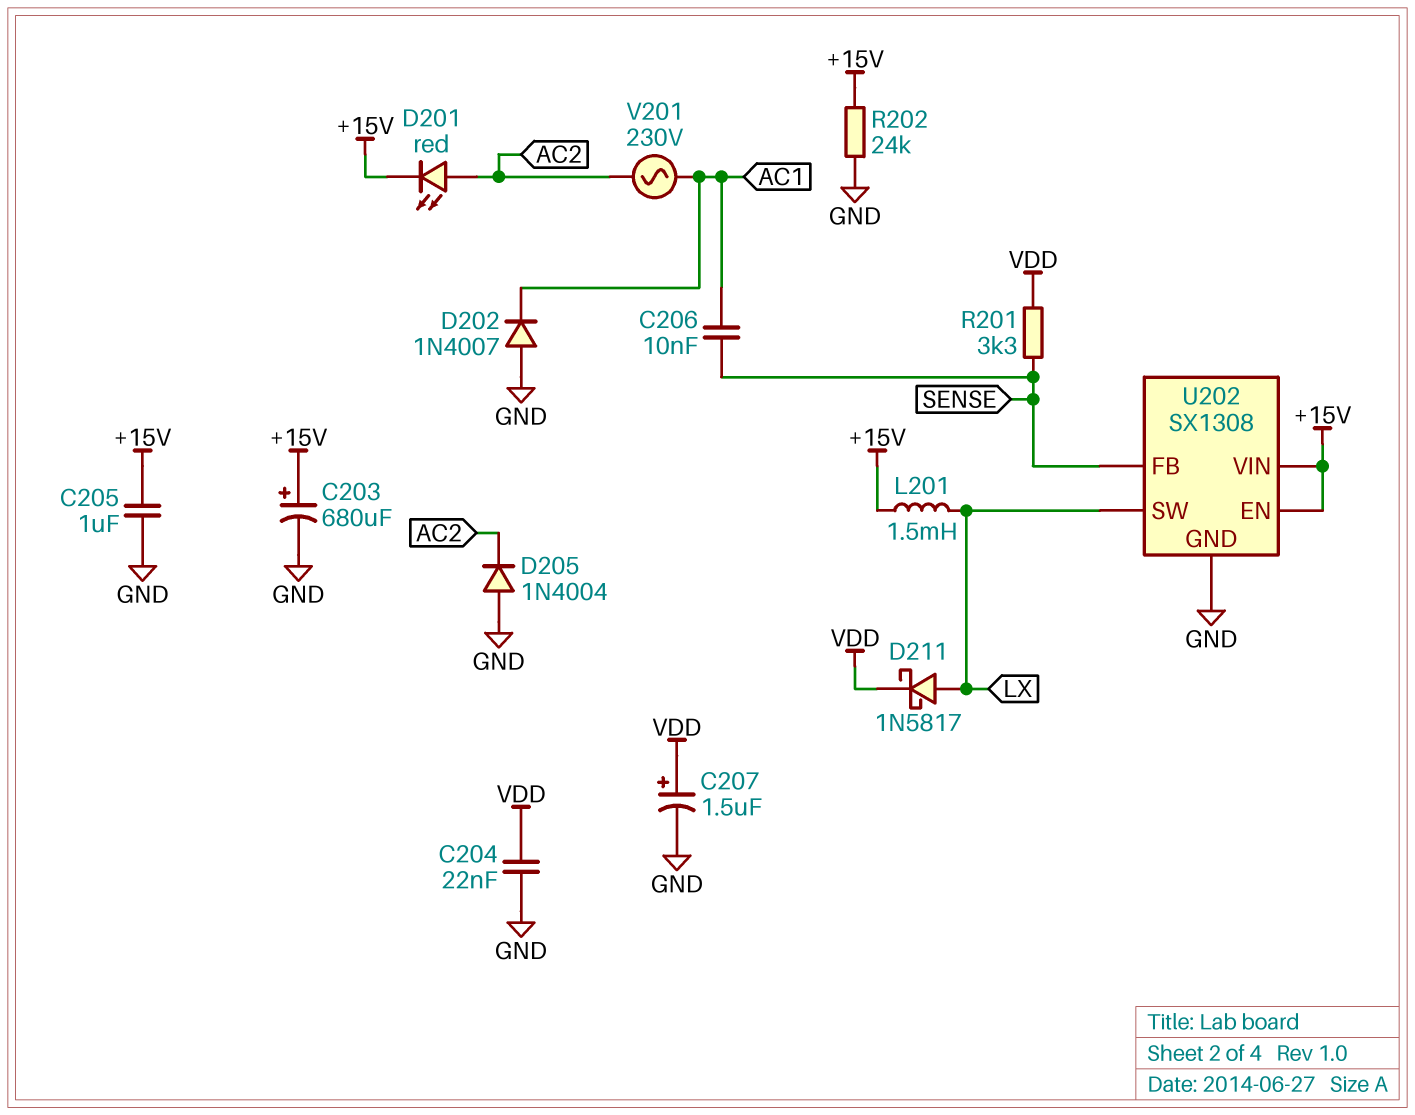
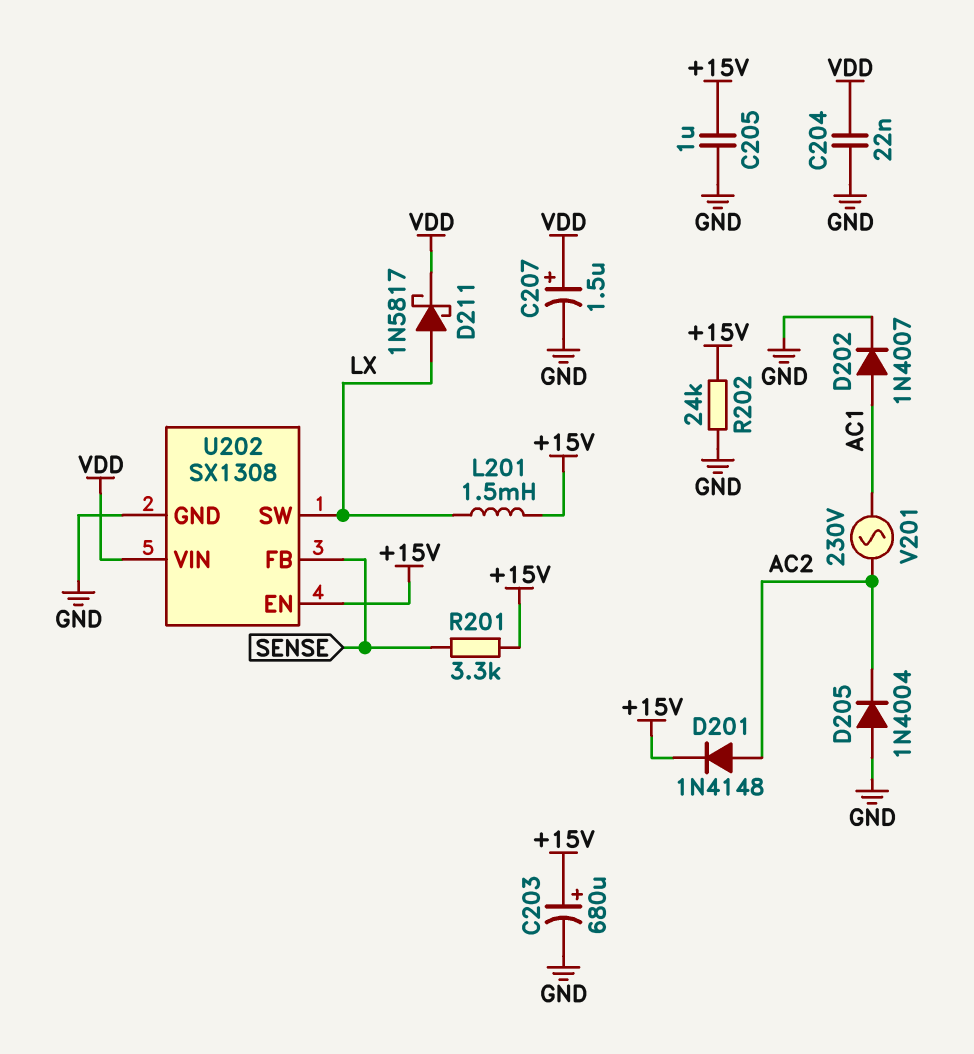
C206: 10nF (AC1, SENSE) -> none
D201: LED red (A AC2, K +15V) -> diode 1N4148 (A AC2, K +15V)
D202: diode 1N4007 (A GND, K AC1) -> diode 1N4007 (A AC1, K GND)
R201: 3.3k (SENSE, VDD) -> 3.3k (+15V, SENSE)
U202 pin VIN: +15V -> VDD

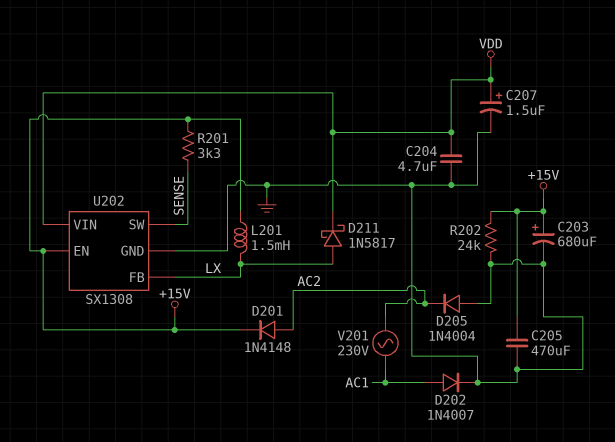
C204: 22nF (GND, VDD) -> 4.7uF (GND, VDD)
C205: 1uF (+15V, GND) -> 470uF (+15V, GND)
U202 pin FB: SENSE -> LX
U202 pin SW: LX -> SENSE

